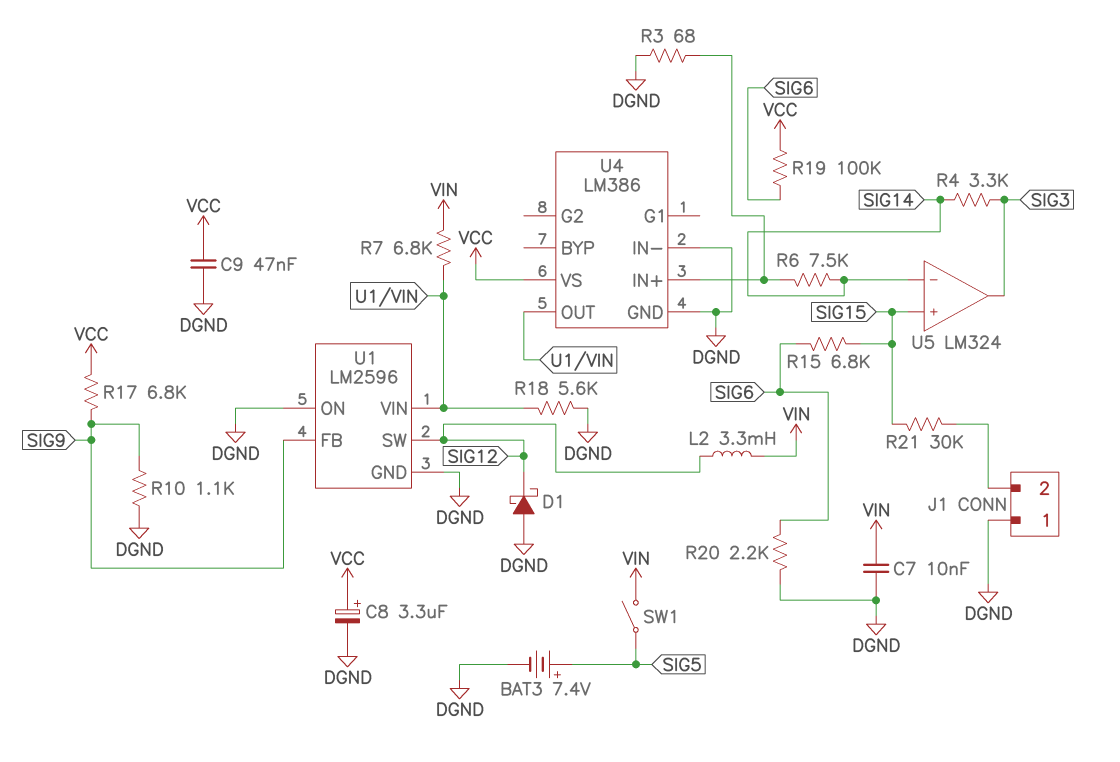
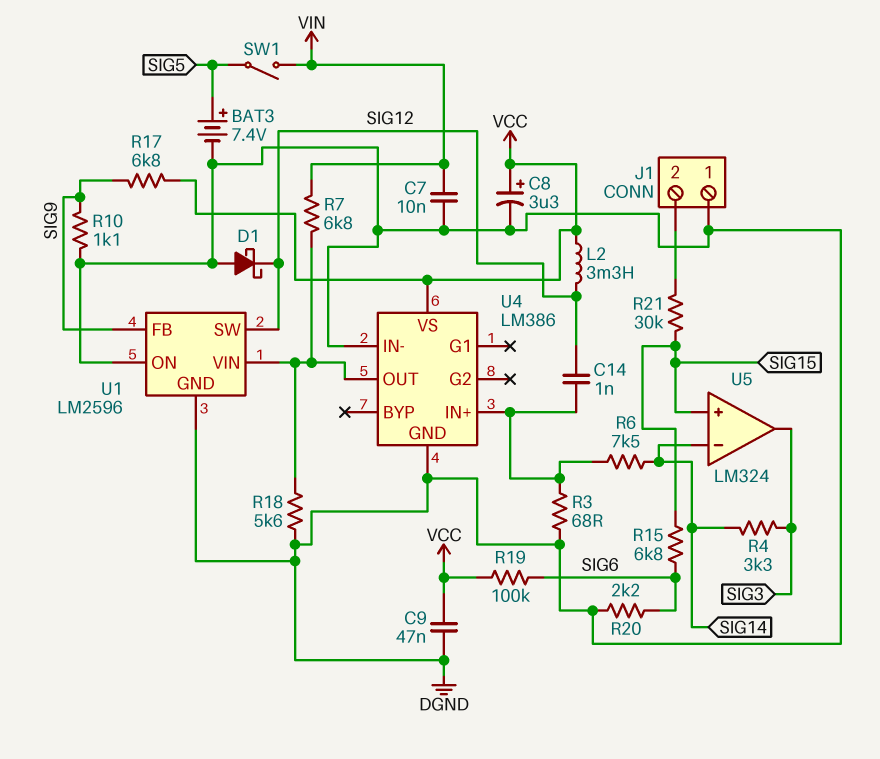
C14: none -> 1nF (SIG12, U4/IN+)
L2: 3.3mH (SIG12, VIN) -> 3.3mH (SIG12, VCC)

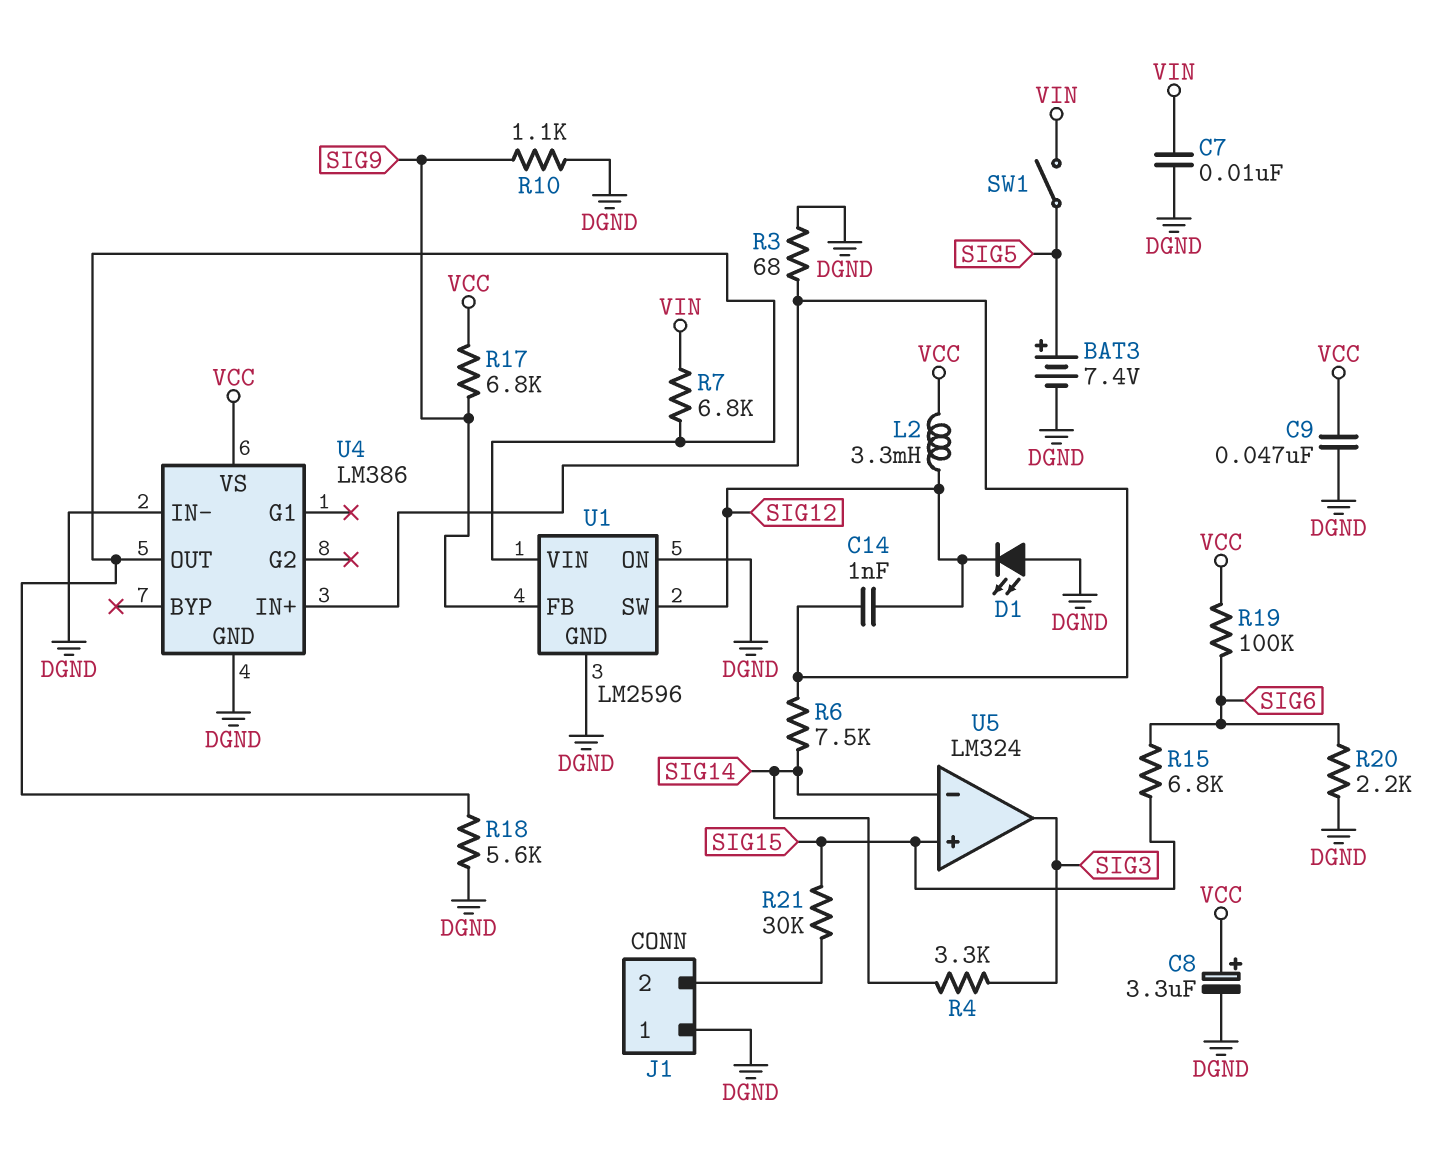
D1: schottky (A DGND, K SIG12) -> LED (A DGND, K SIG12)

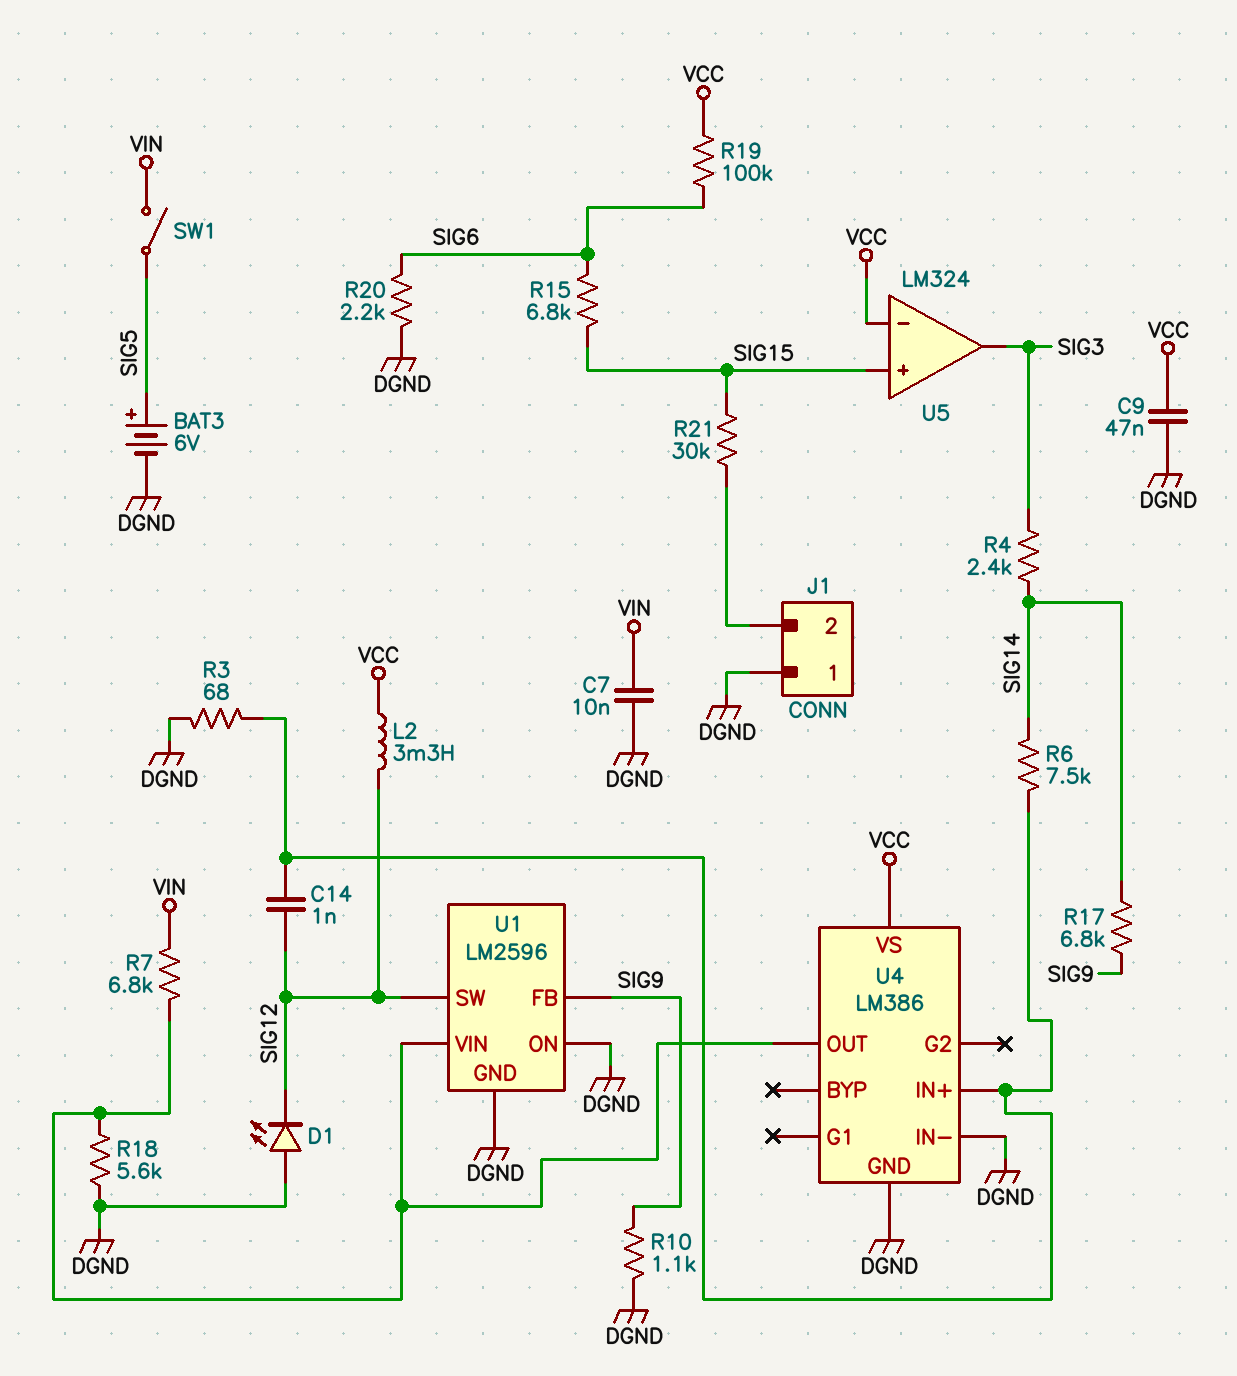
BAT3: 7.4V (plus SIG5, minus DGND) -> 6V (plus SIG5, minus DGND)
C8: 3.3uF (plus VCC, minus DGND) -> none
R4: 3.3k (SIG3, SIG14) -> 2.4k (SIG3, SIG14)
R17: 6.8k (SIG9, VCC) -> 6.8k (SIG9, SIG14)
U5 pin in-: SIG14 -> VCC

